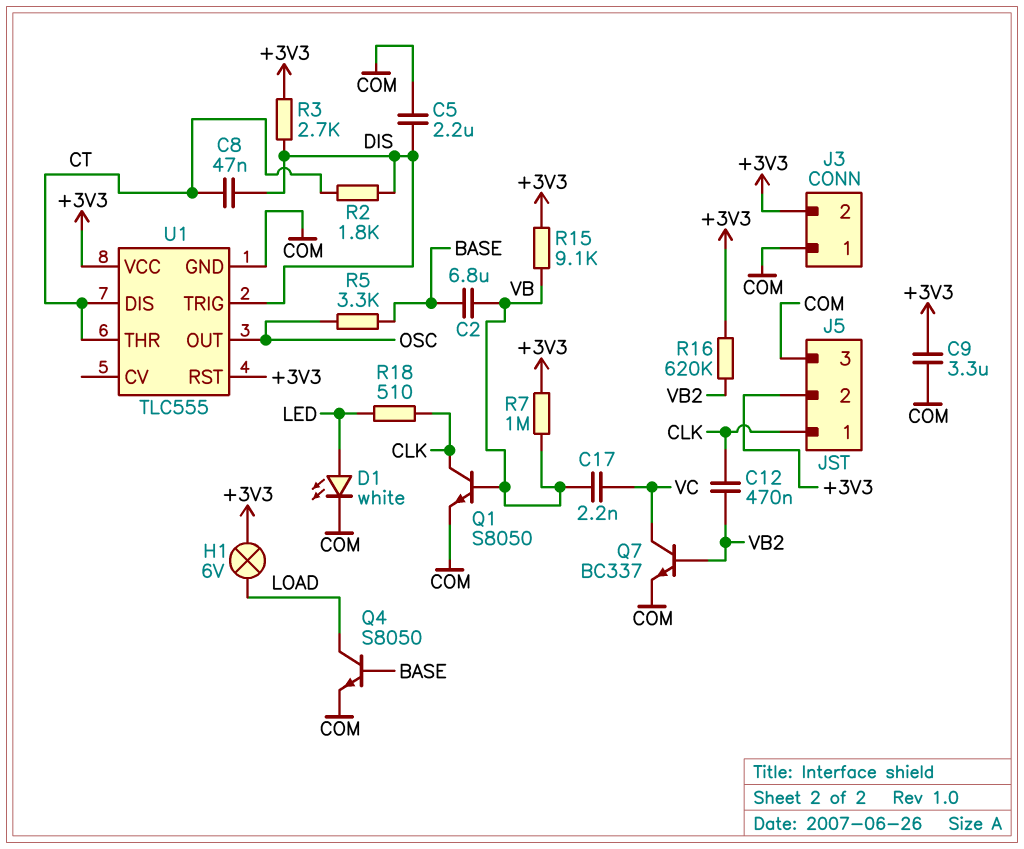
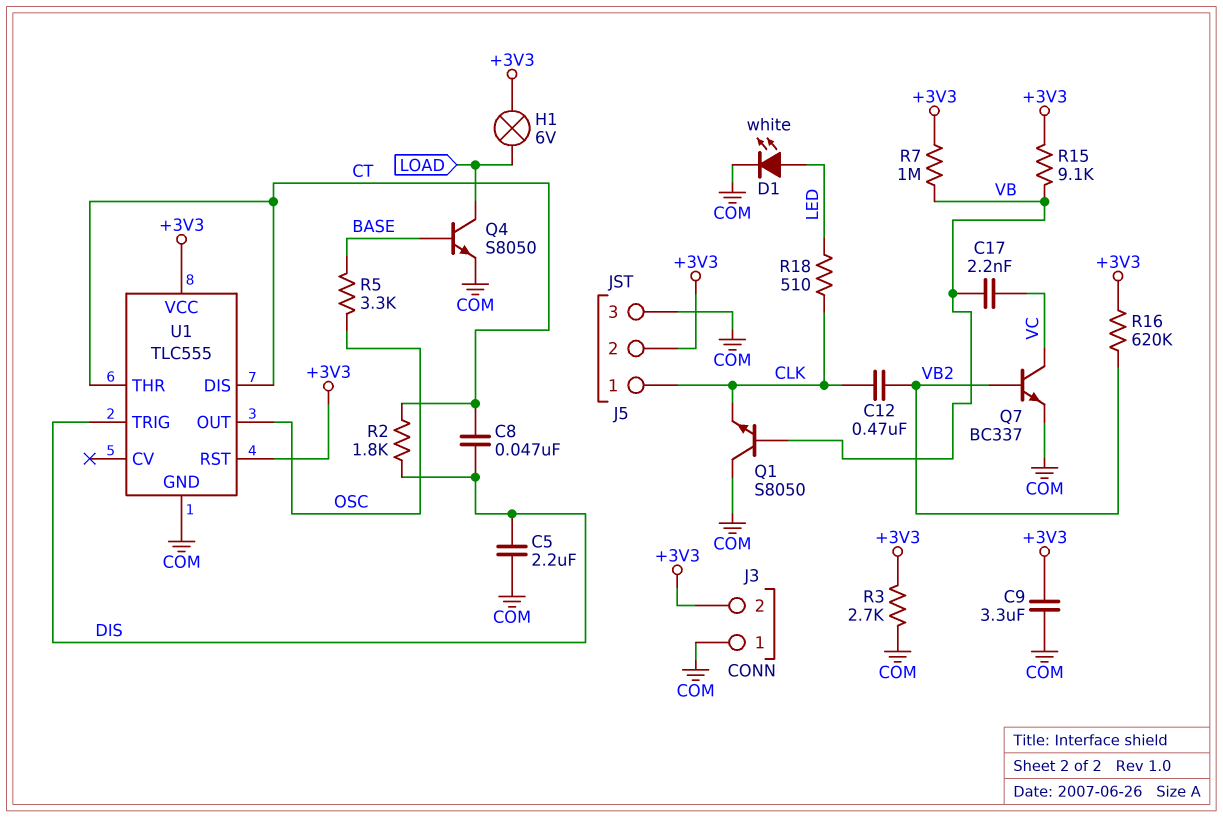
C2: 6.8uF (BASE, VB) -> none
Q1: NPN S8050 (B VB, C CLK, E COM) -> NPN S8050 (B VB, C COM, E CLK)
R3: 2.7k (+3V3, DIS) -> 2.7k (+3V3, COM)

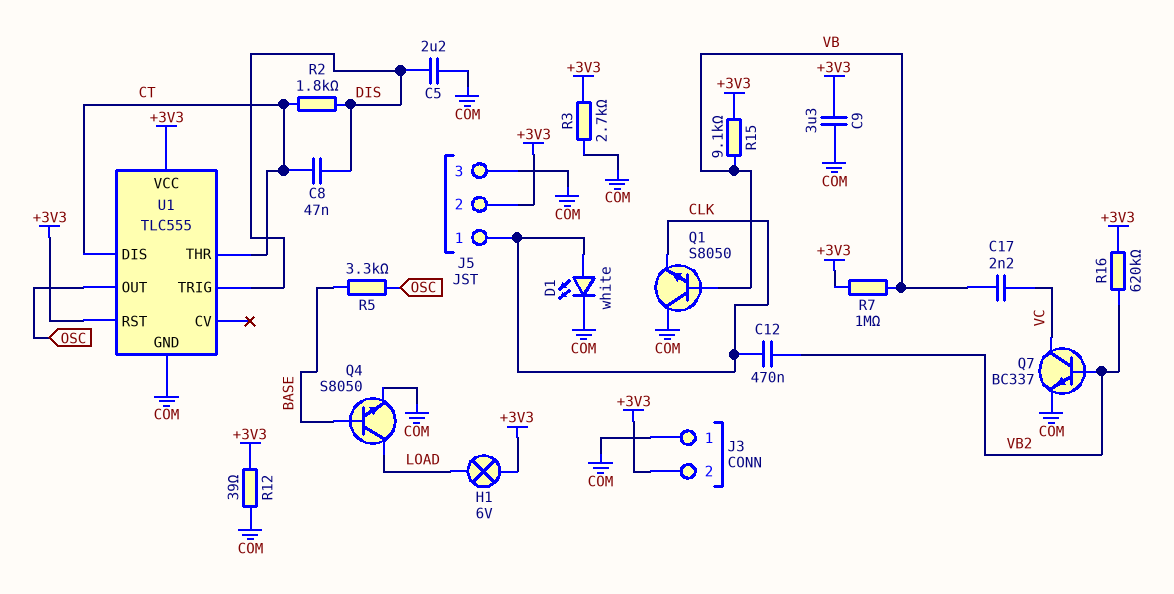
D1: LED white (A LED, K COM) -> LED white (A CLK, K COM)
R12: none -> 39 (+3V3, COM)
R18: 510 (CLK, LED) -> none

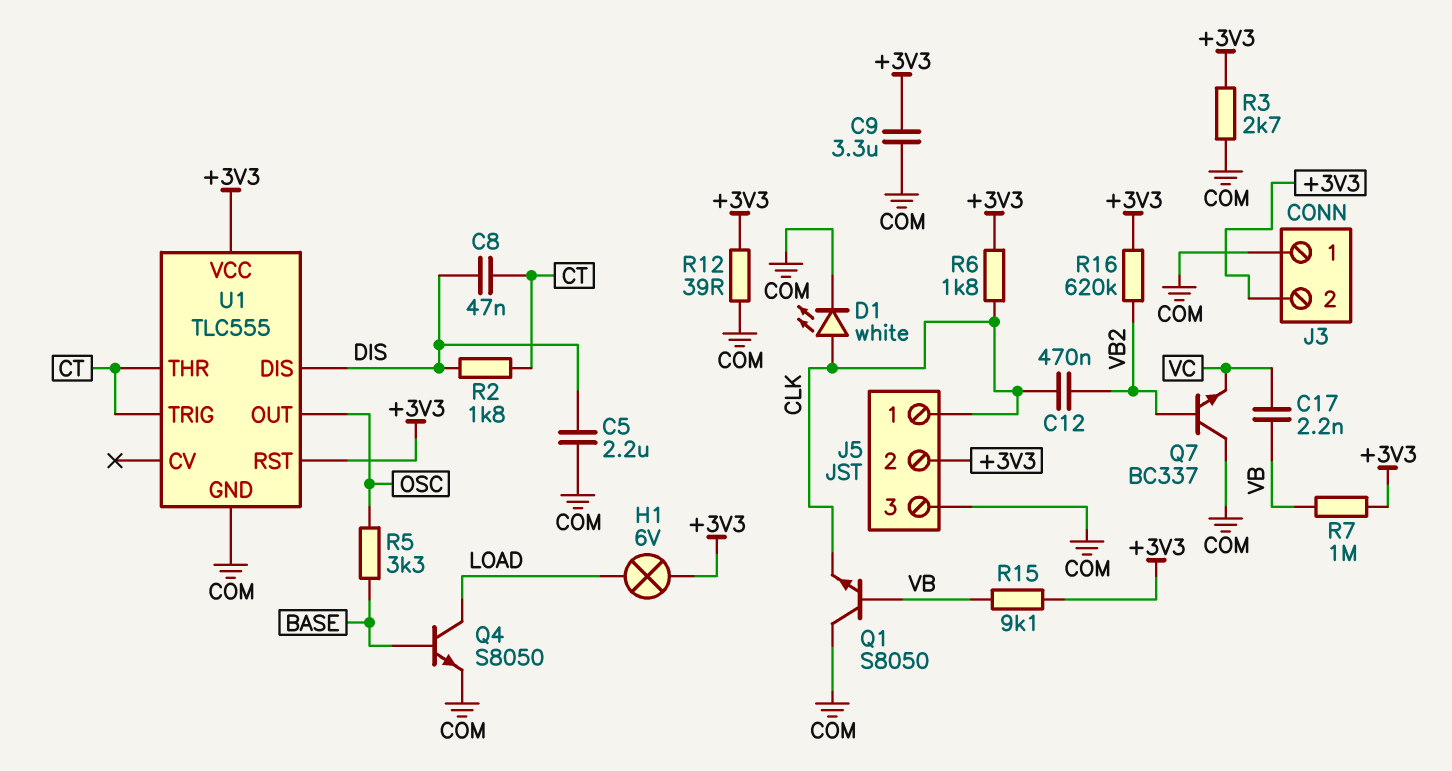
Q7: NPN BC337 (B VB2, C VC, E COM) -> NPN BC337 (B VB2, C COM, E VC)
R6: none -> 1.8k (+3V3, CLK)
U1 pin DIS: CT -> DIS
U1 pin TRIG: DIS -> CT

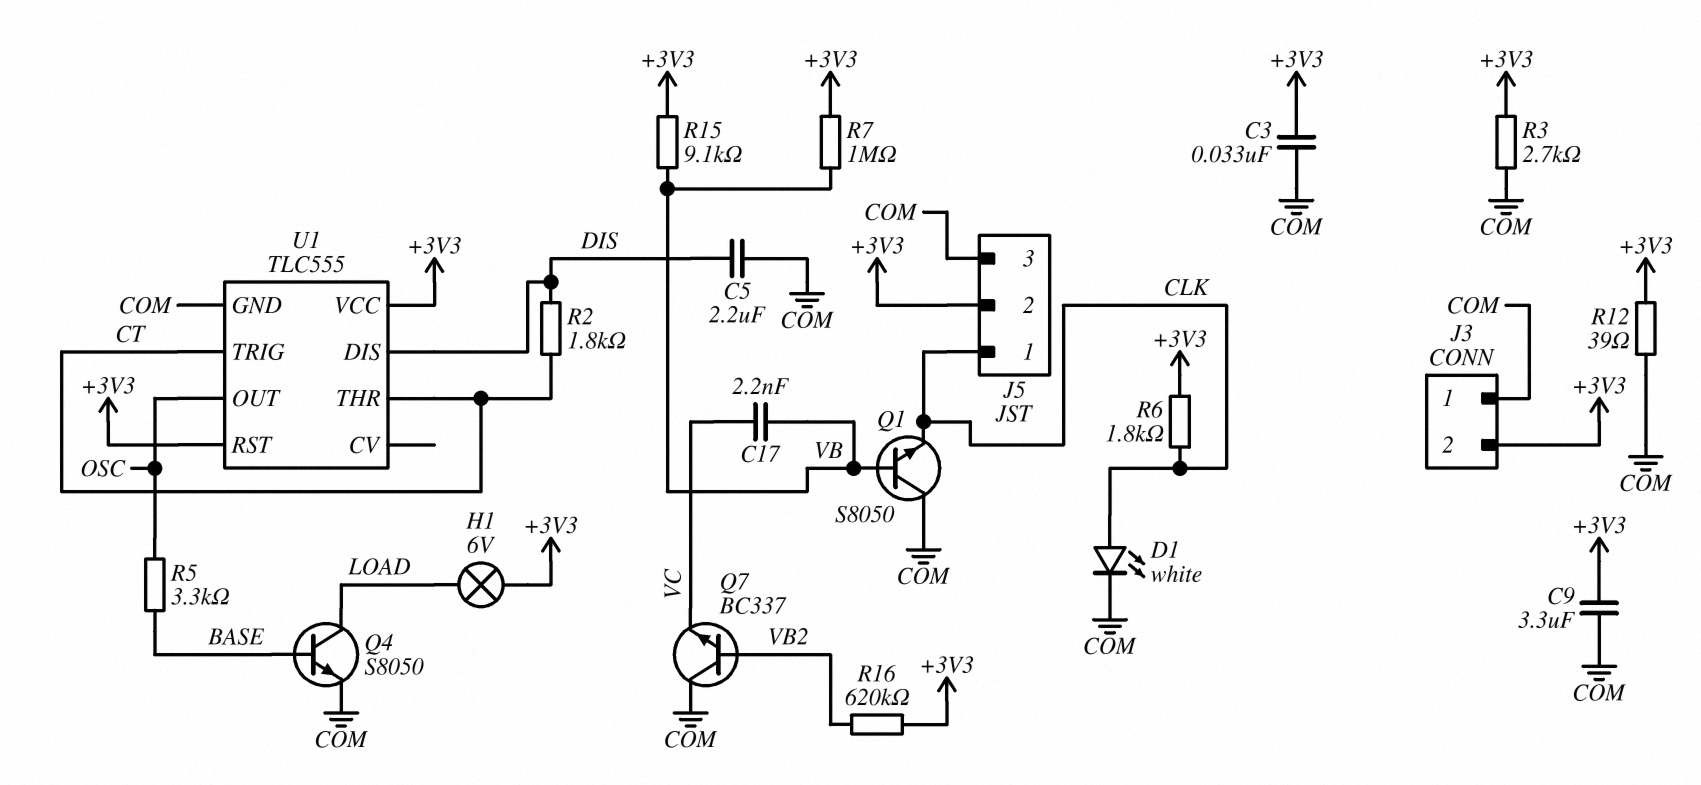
C3: none -> 33nF (+3V3, COM)
C8: 47nF (CT, DIS) -> none
C12: 470nF (CLK, VB2) -> none

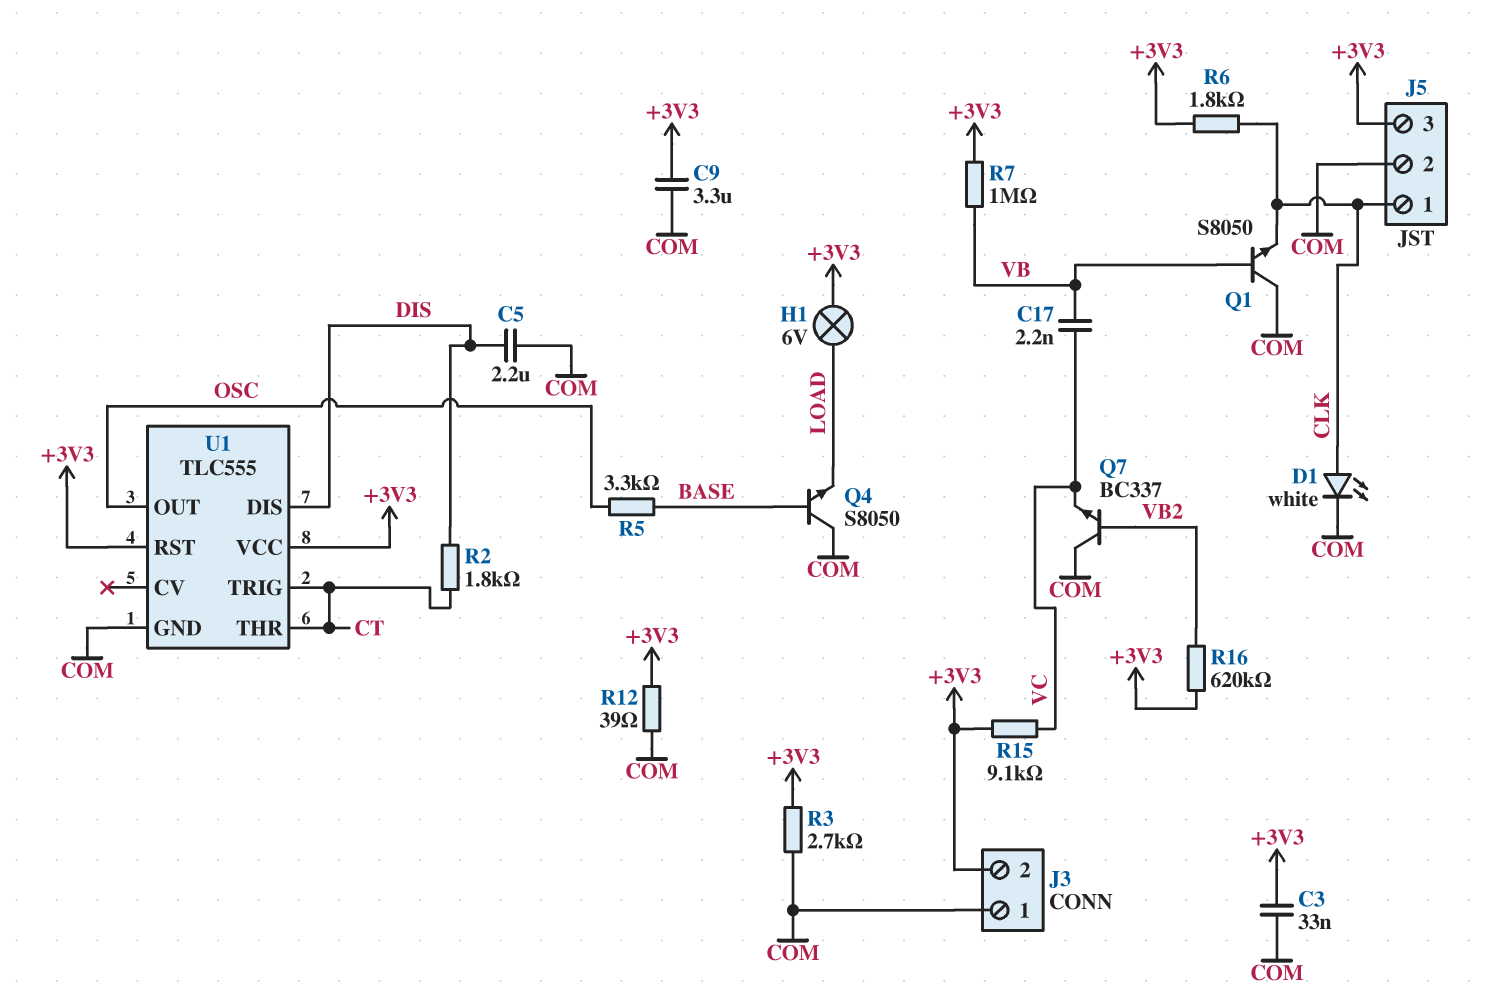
J5 pin 2: +3V3 -> COM
J5 pin 3: COM -> +3V3
Q4: NPN S8050 (B BASE, C LOAD, E COM) -> NPN S8050 (B BASE, C COM, E LOAD)
R15: 9.1k (+3V3, VB) -> 9.1k (+3V3, VC)

